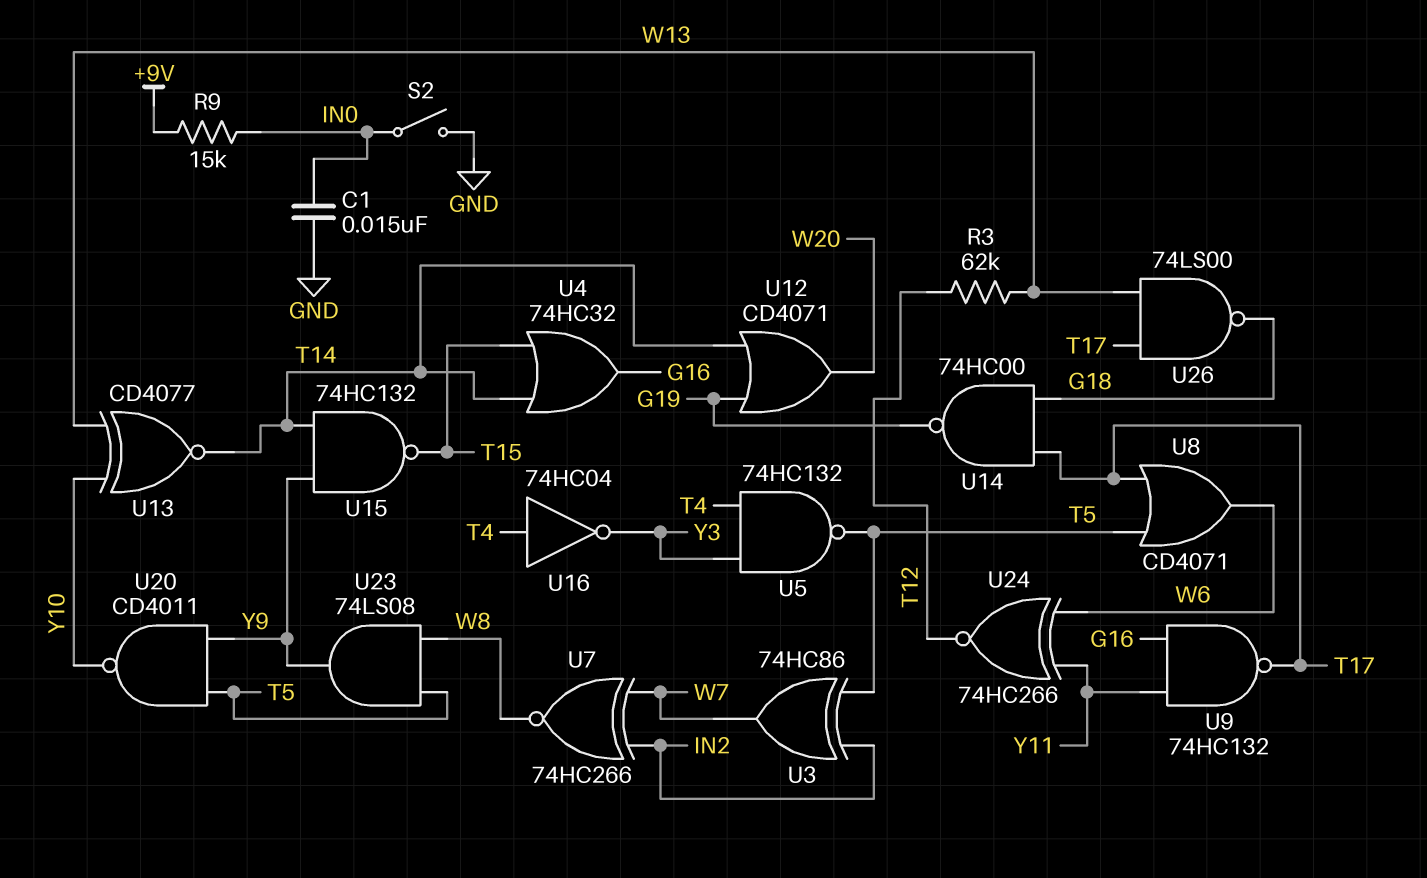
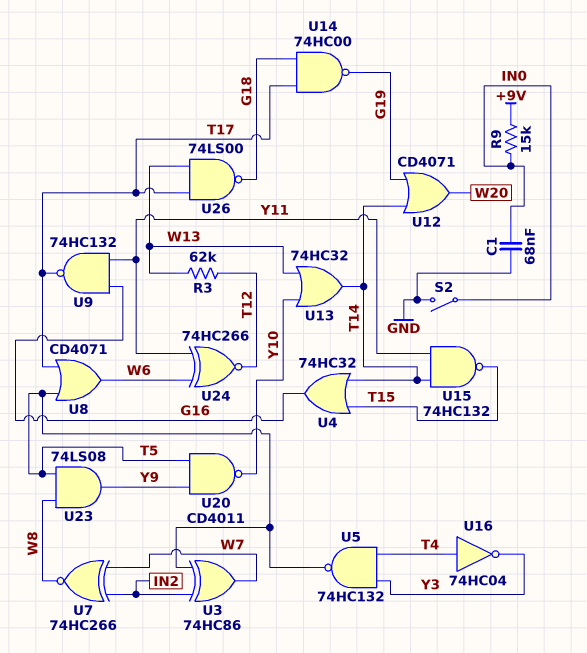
C1: 15nF (GND, IN0) -> 68nF (GND, IN0)
U13: XNOR CD4077 (in W13, in Y10, out T14) -> OR 74HC32 (in W13, in Y10, out T14)
U15: NAND 74HC132 (in T14, in Y9, out T15) -> NAND 74HC132 (in T14, in Y11, out T15)

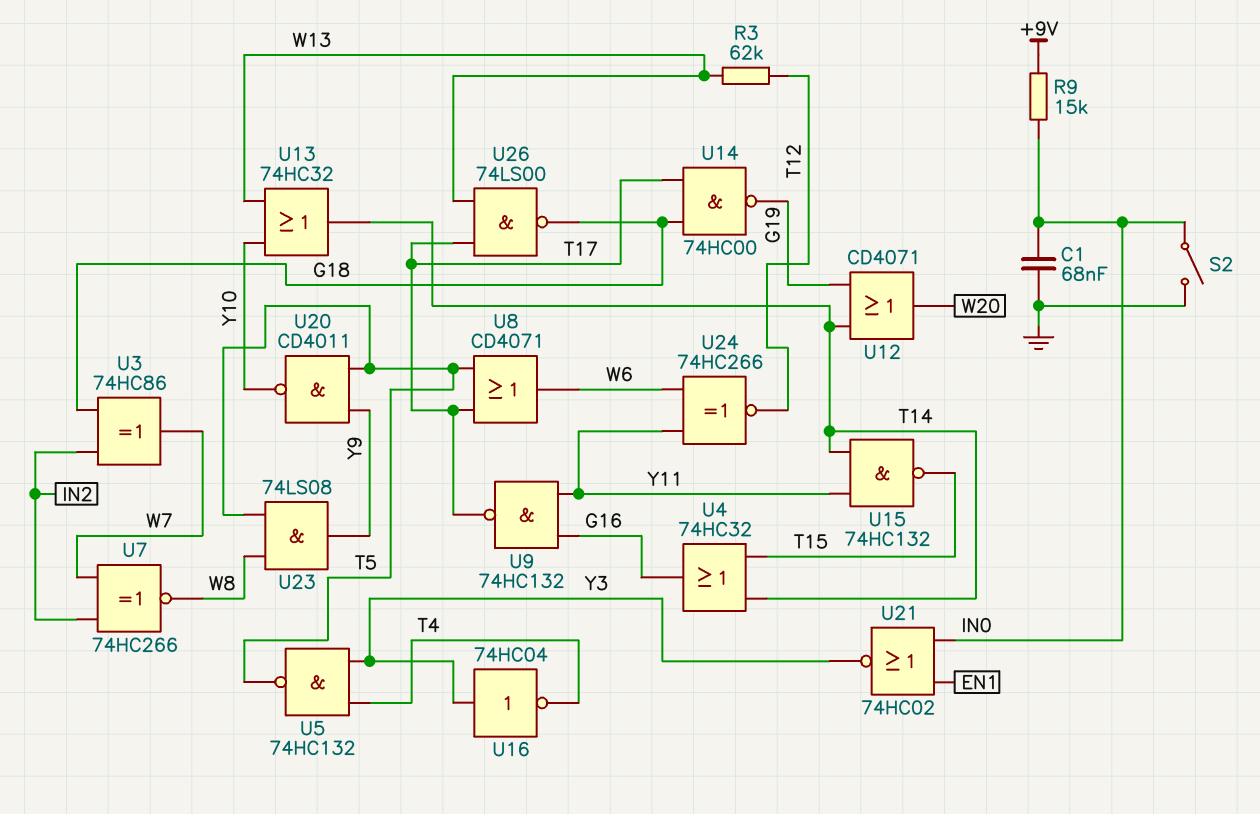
U3: XOR 74HC86 (in IN2, in T5, out W7) -> XOR 74HC86 (in G18, in IN2, out W7)
U16: NOT 74HC04 (in T4, out Y3) -> NOT 74HC04 (in Y3, out T4)
U21: none -> NOR 74HC02 (in EN1, in IN0, out Y3)

